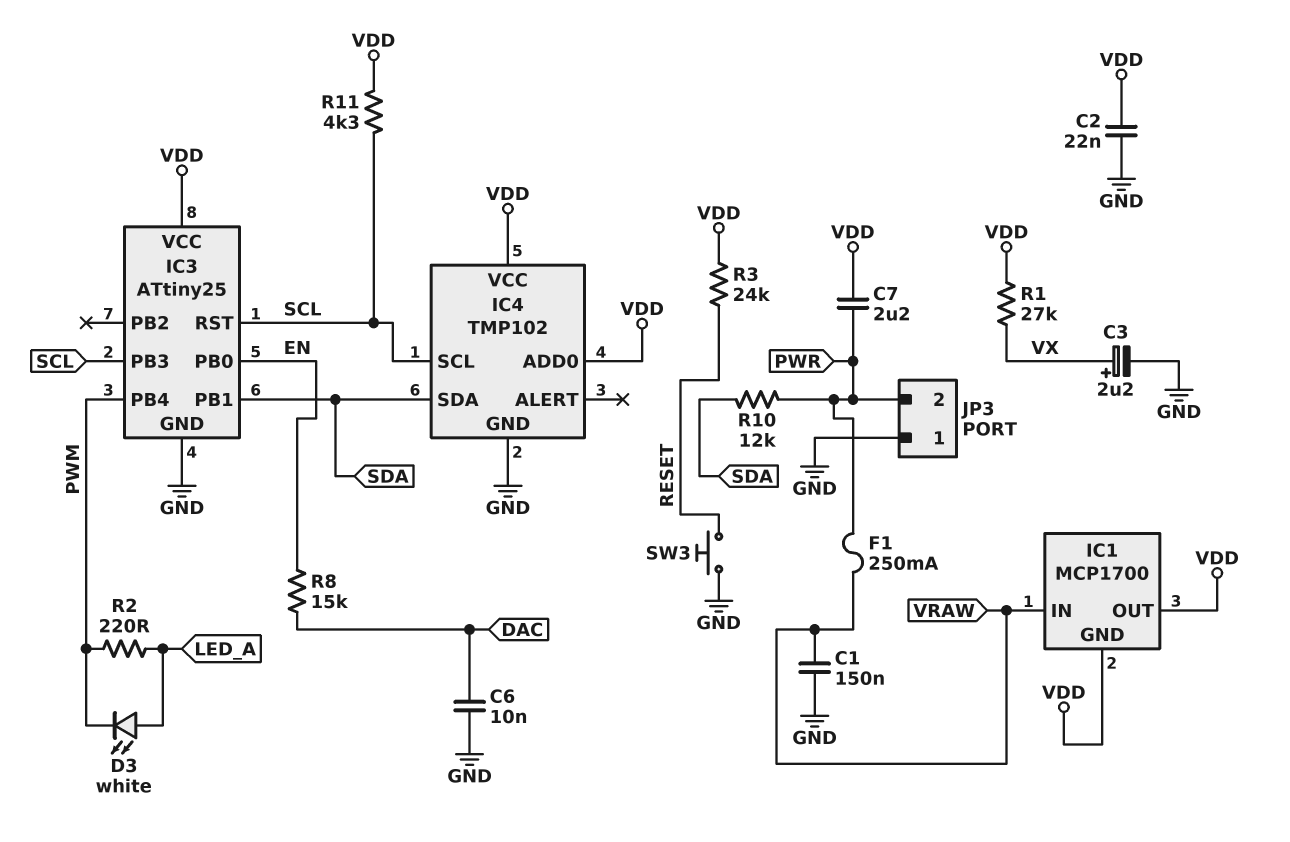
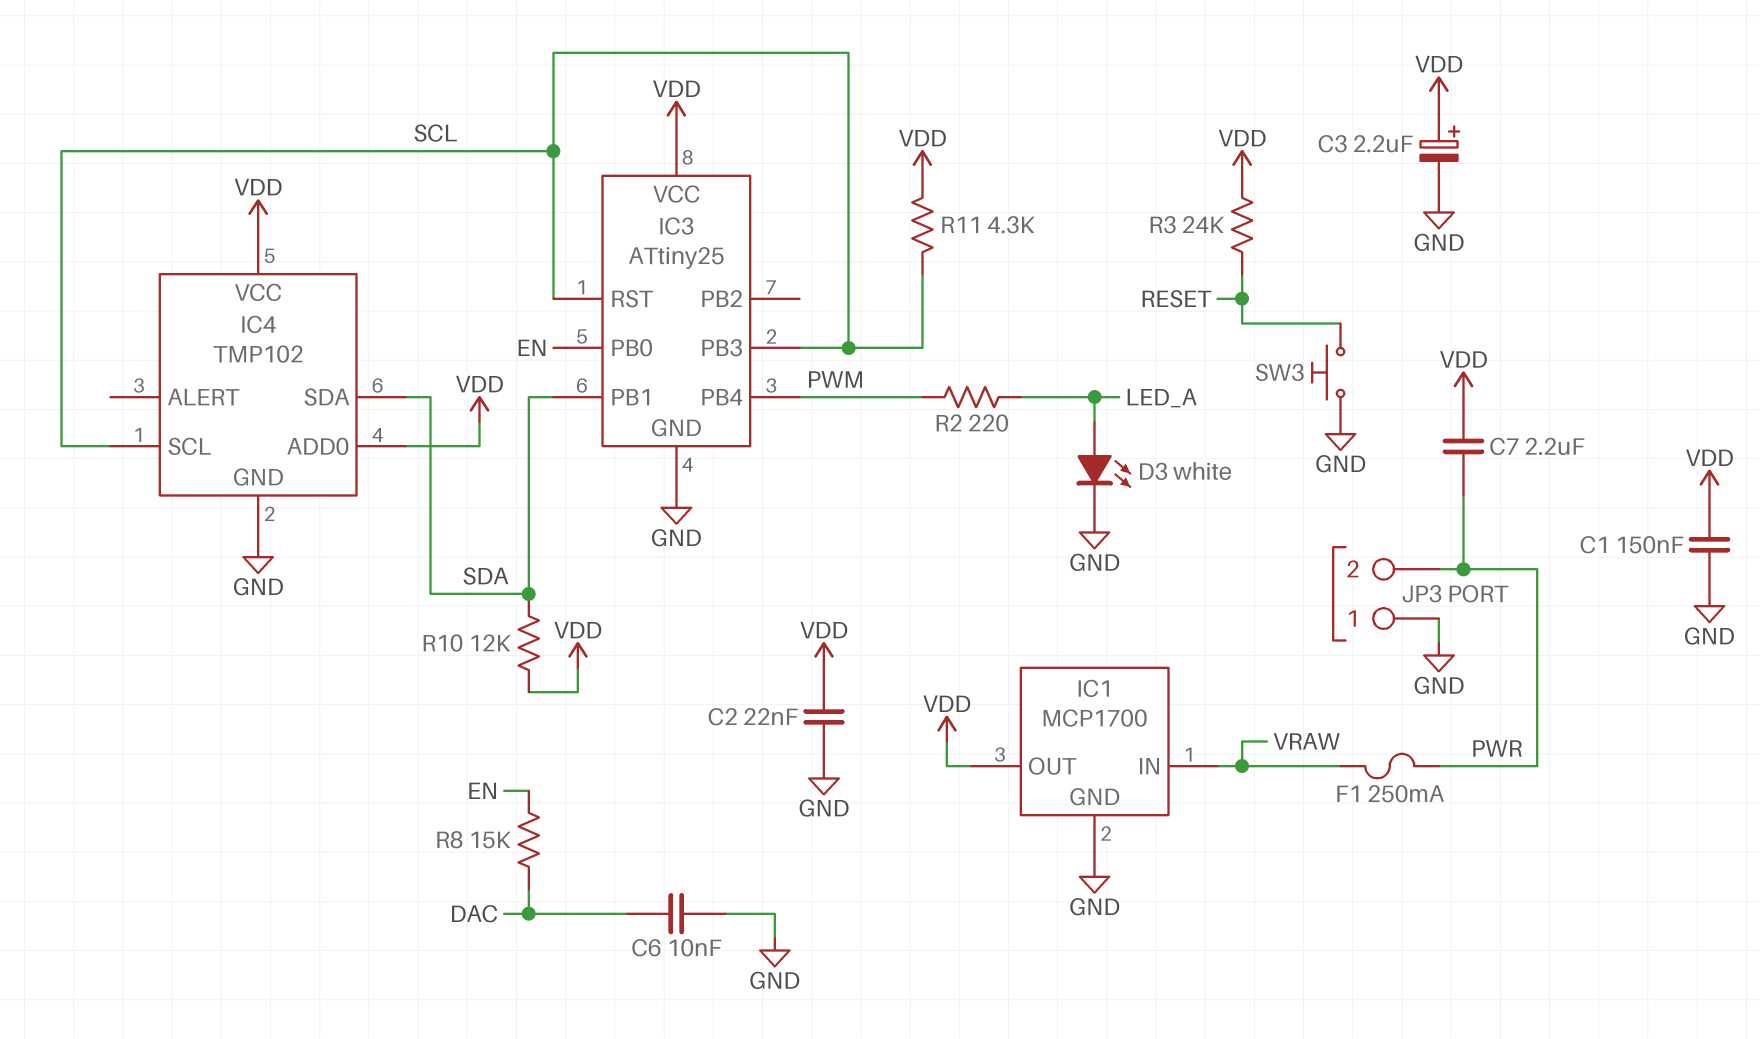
C1: 150nF (GND, VRAW) -> 150nF (GND, VDD)
C3: 2.2uF (plus VX, minus GND) -> 2.2uF (plus VDD, minus GND)
D3: LED white (A LED_A, K PWM) -> LED white (A LED_A, K GND)
IC1 pin GND: VDD -> GND
R1: 27k (VDD, VX) -> none
R10: 12k (PWR, SDA) -> 12k (SDA, VDD)

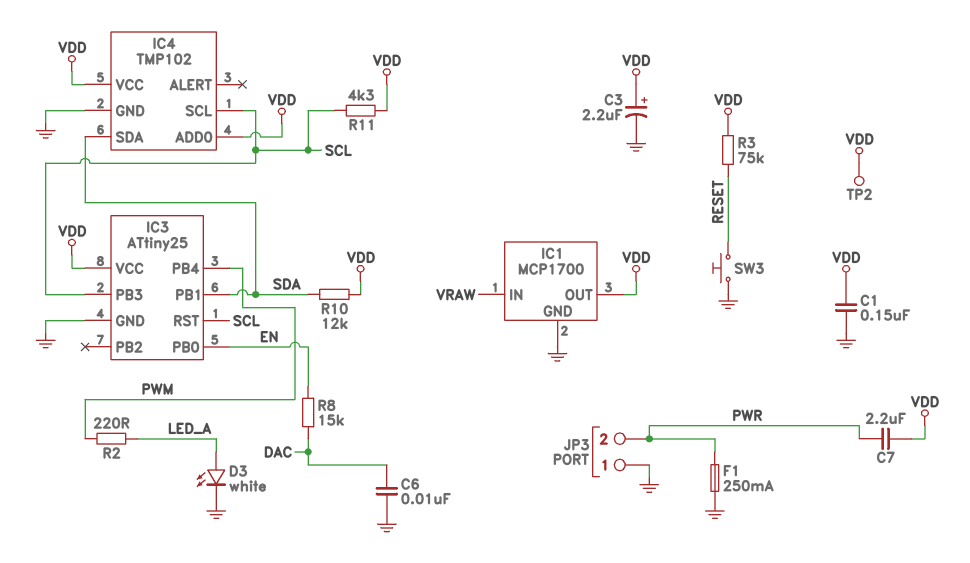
C2: 22nF (GND, VDD) -> none
F1: 250mA (PWR, VRAW) -> 250mA (GND, PWR)
R3: 24k (RESET, VDD) -> 75k (RESET, VDD)
TP2: none -> test point (VDD)

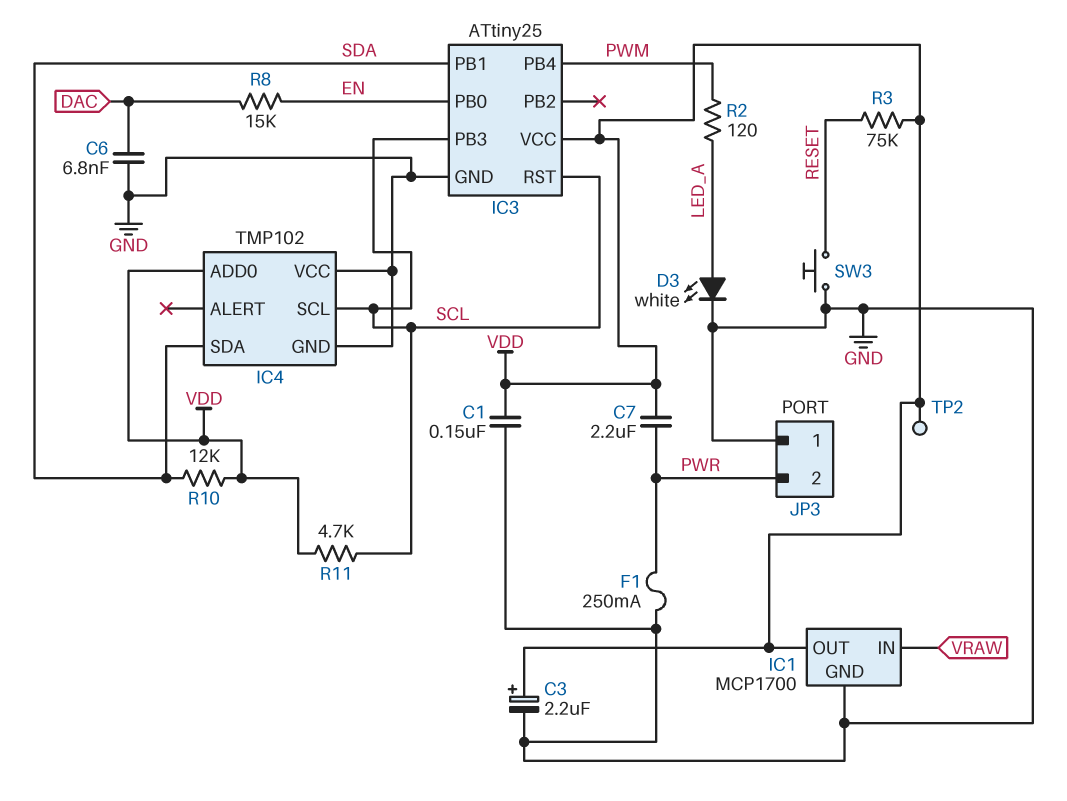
C6: 10nF (DAC, GND) -> 6.8nF (DAC, GND)
IC4 pin VCC: VDD -> GND
R2: 220 (LED_A, PWM) -> 120 (LED_A, PWM)
R11: 4.3k (SCL, VDD) -> 4.7k (SCL, VDD)

